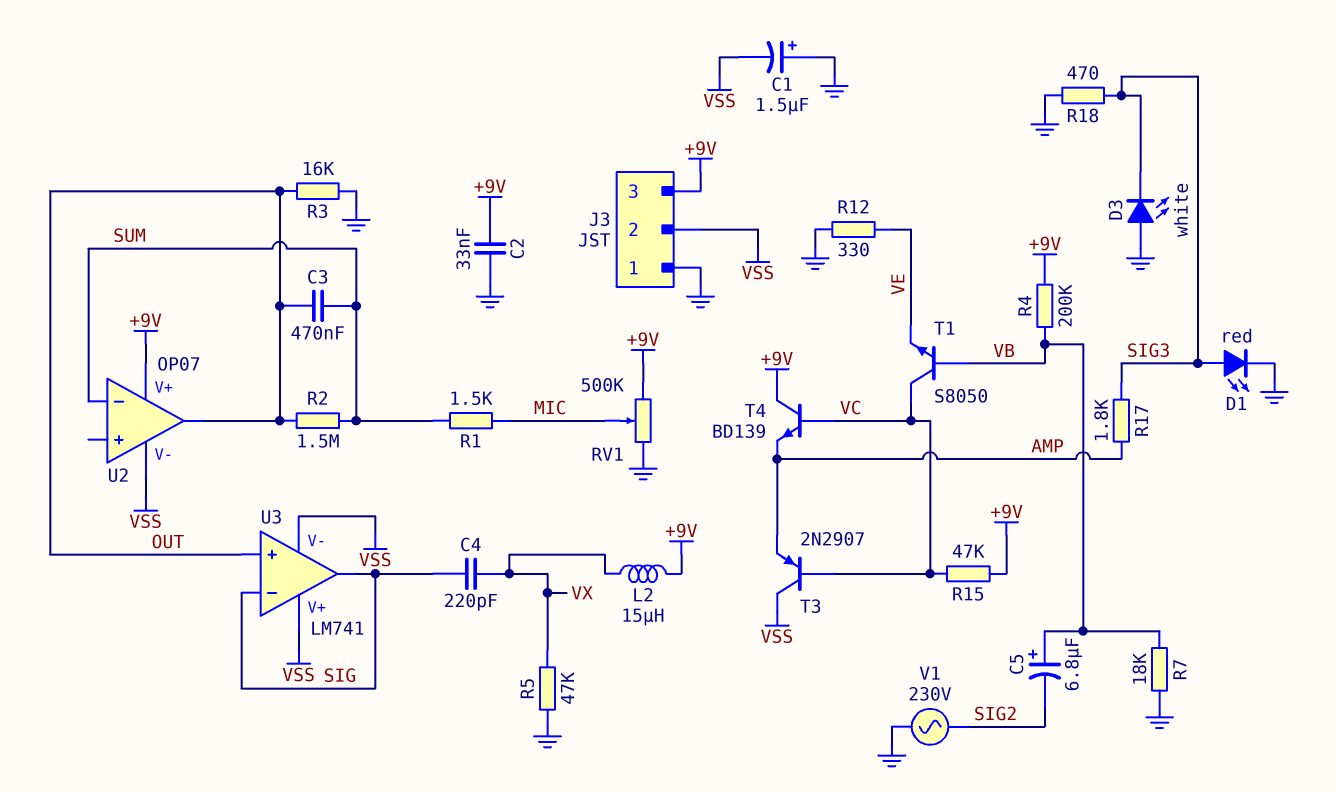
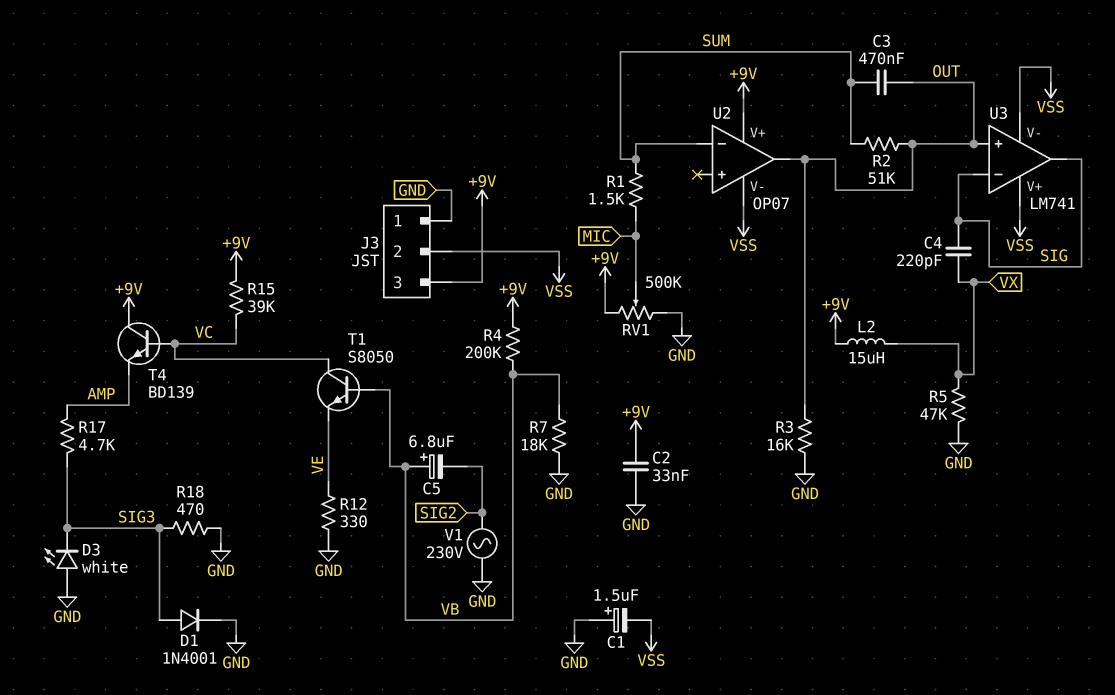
D1: LED red (A SIG3, K GND) -> diode 1N4001 (A SIG3, K GND)
R2: 1.5M (OUT, SUM) -> 51k (OUT, SUM)
R15: 47k (+9V, VC) -> 39k (+9V, VC)
R17: 1.8k (AMP, SIG3) -> 4.7k (AMP, SIG3)
T3: PNP 2N2907 (B VC, C VSS, E AMP) -> none

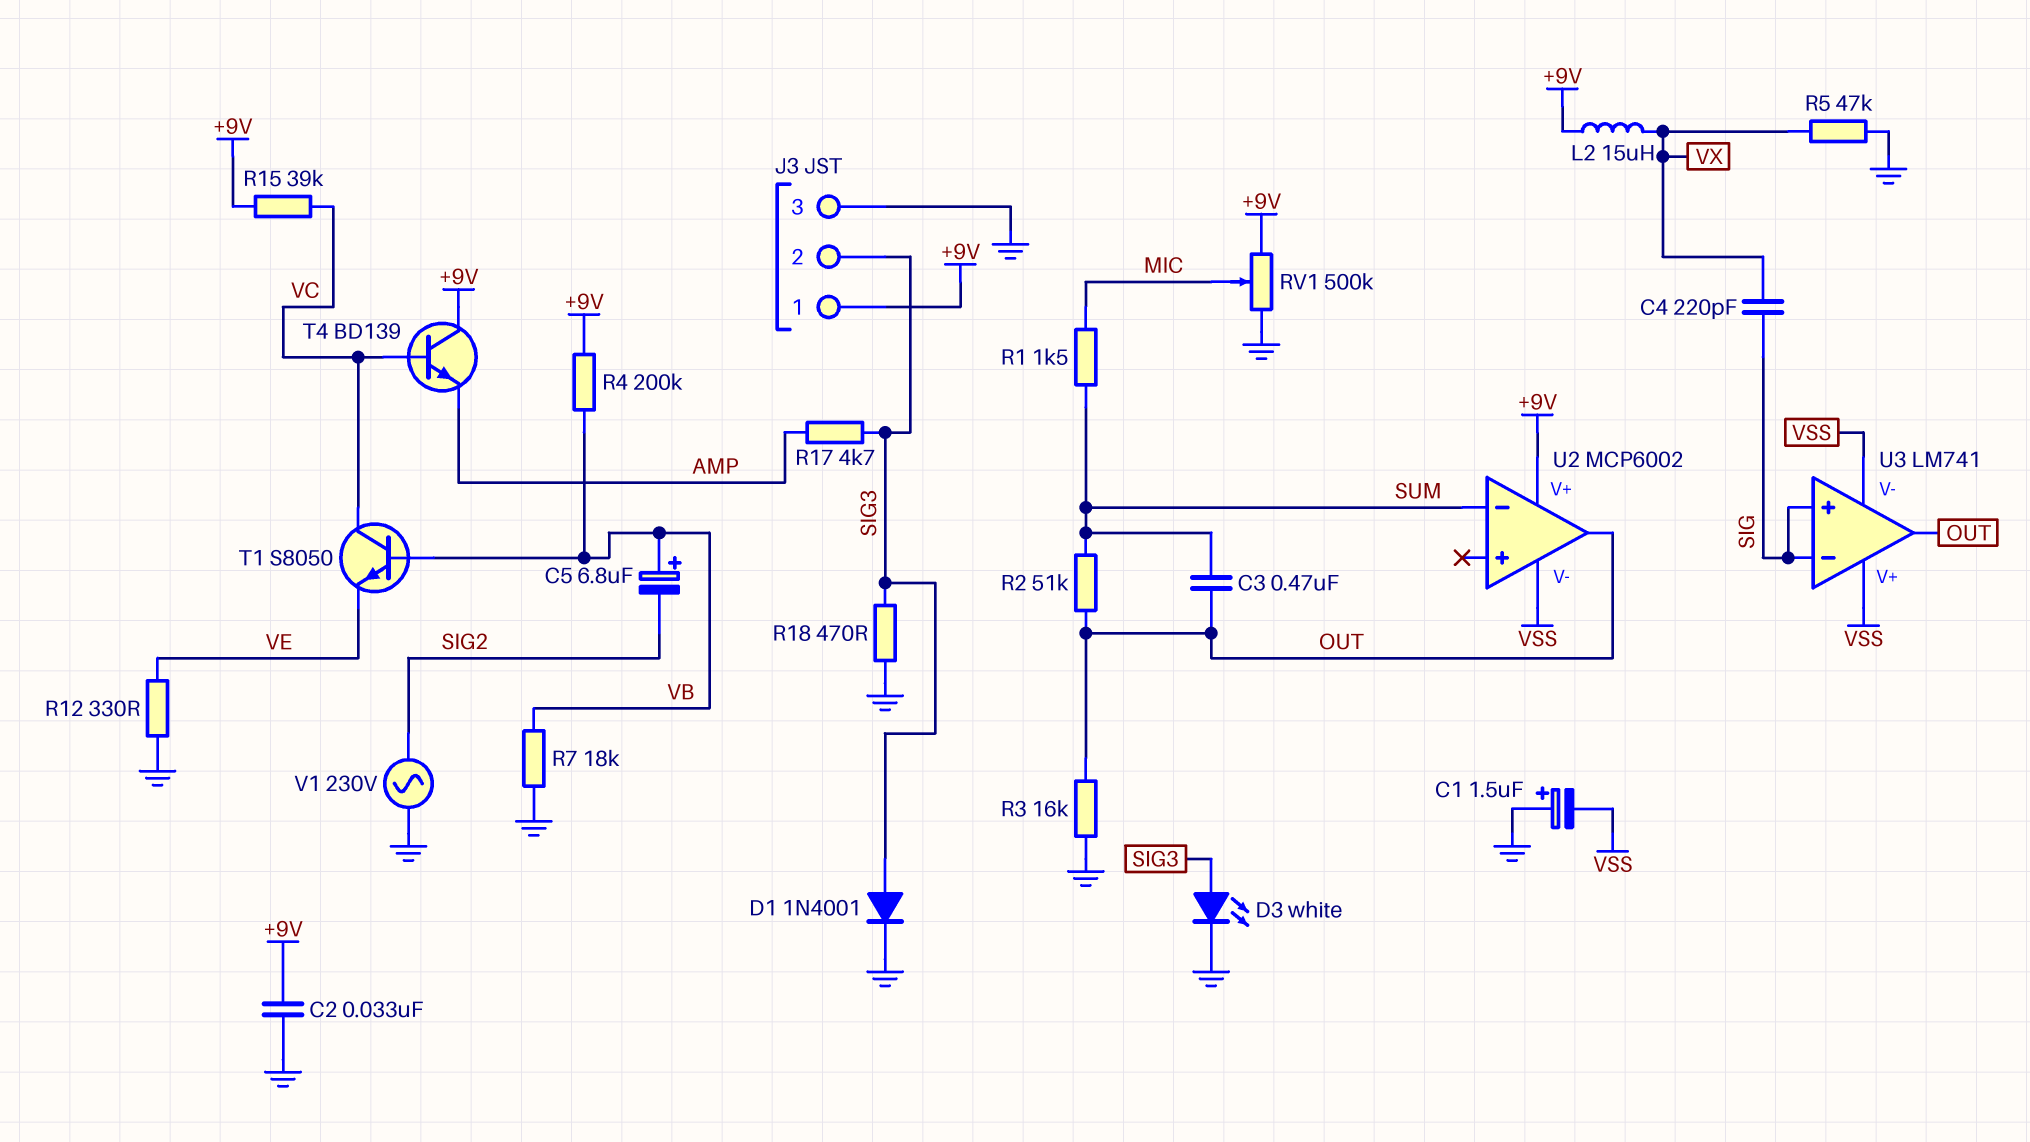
D3: LED white (A GND, K SIG3) -> LED white (A SIG3, K GND)
J3 pin 1: GND -> +9V
J3 pin 2: VSS -> SIG3
J3 pin 3: +9V -> GND
U2: OP07 -> MCP6002
U3 pin in+: OUT -> SIG
U3 pin out: SIG -> OUT

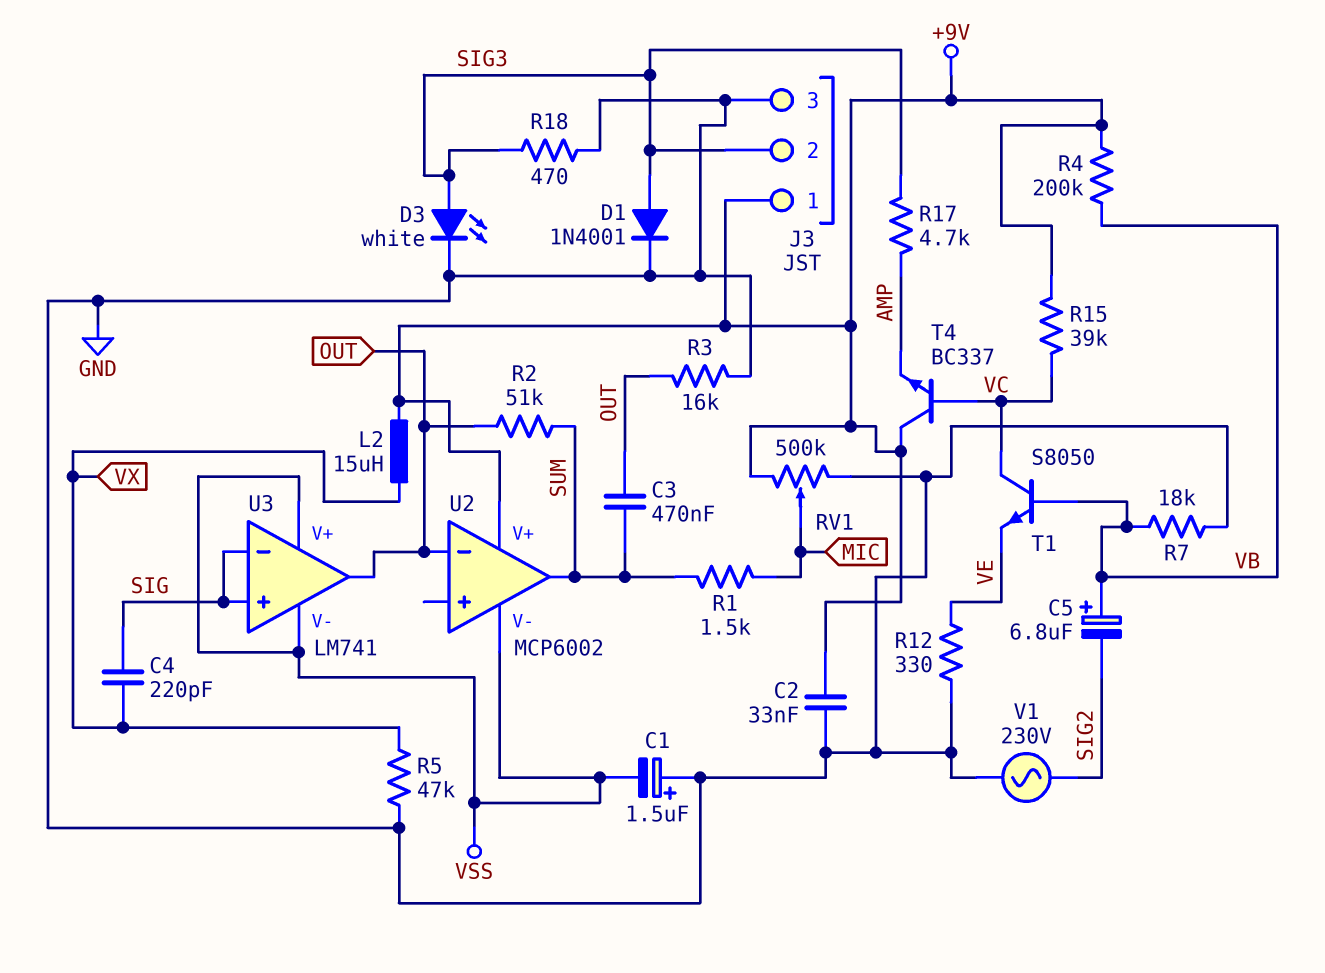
T4: NPN BD139 (B VC, C +9V, E AMP) -> NPN BC337 (B VC, C +9V, E AMP)
U2 pin in-: SUM -> OUT
U2 pin out: OUT -> SUM

